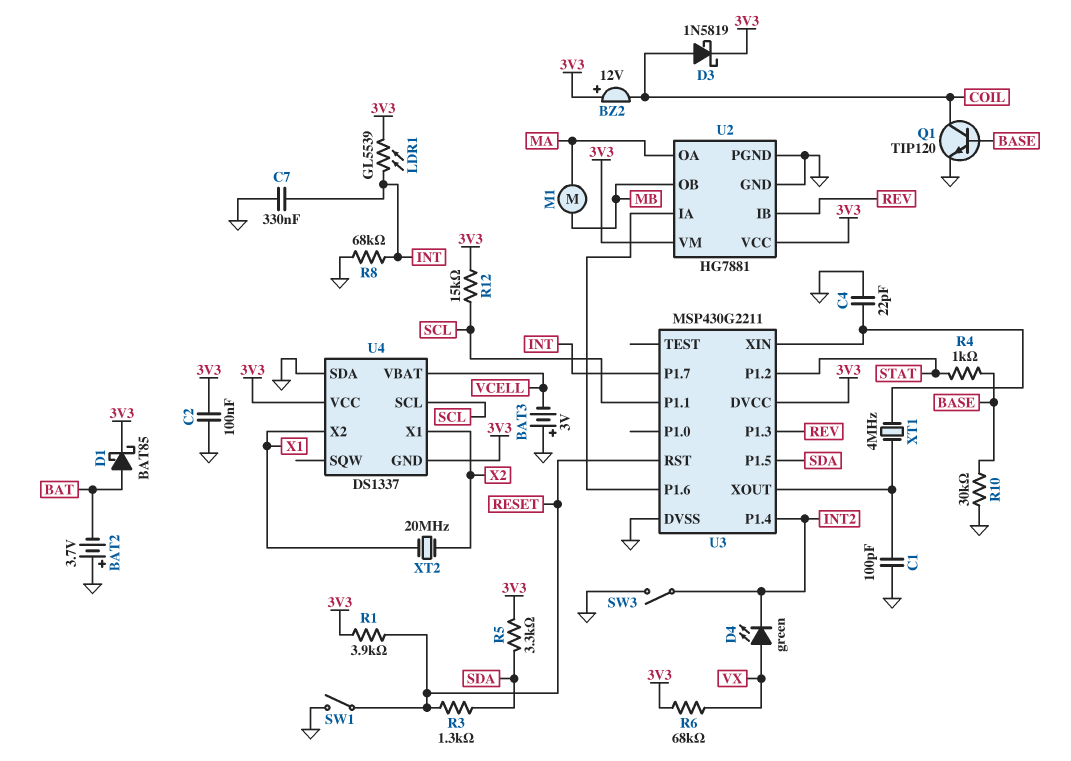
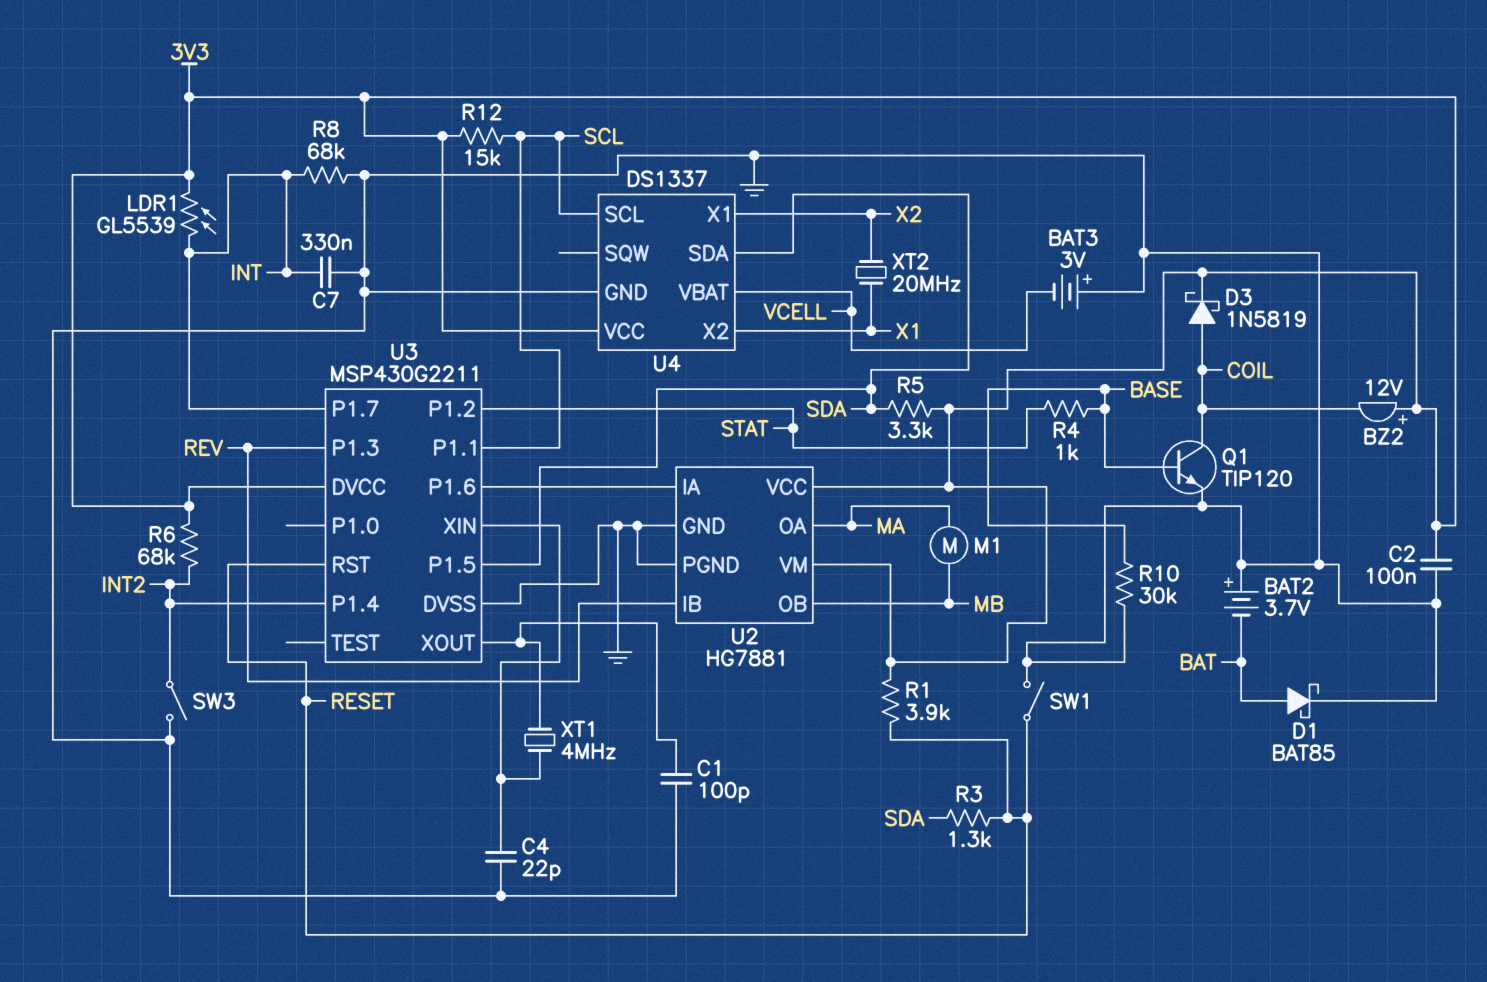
D1: schottky BAT85 (A BAT, K 3V3) -> schottky BAT85 (A BAT, K GND)
D4: LED green (A VX, K INT2) -> none
R6: 68k (3V3, VX) -> 68k (3V3, INT2)
U4 pin GND: 3V3 -> GND
U4 pin SDA: GND -> SDA

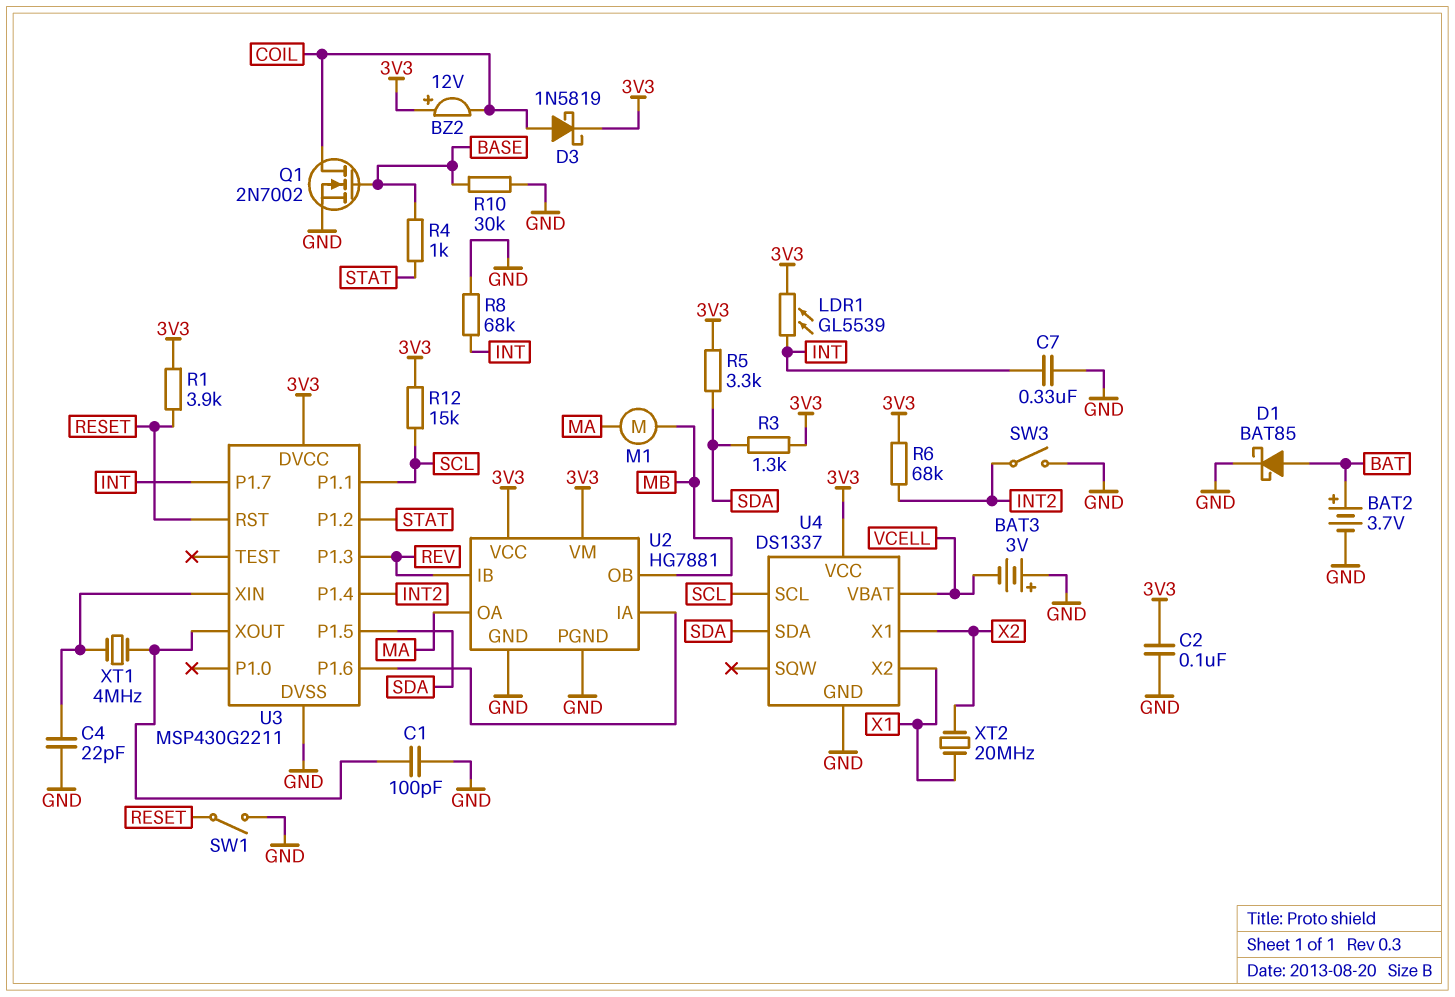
BAT2: 3.7V (plus GND, minus BAT) -> 3.7V (plus BAT, minus GND)
Q1: NPN TIP120 (B BASE, C COIL, E GND) -> NMOS 2N7002 (G BASE, D COIL, S GND)
R3: 1.3k (RESET, SDA) -> 1.3k (3V3, SDA)

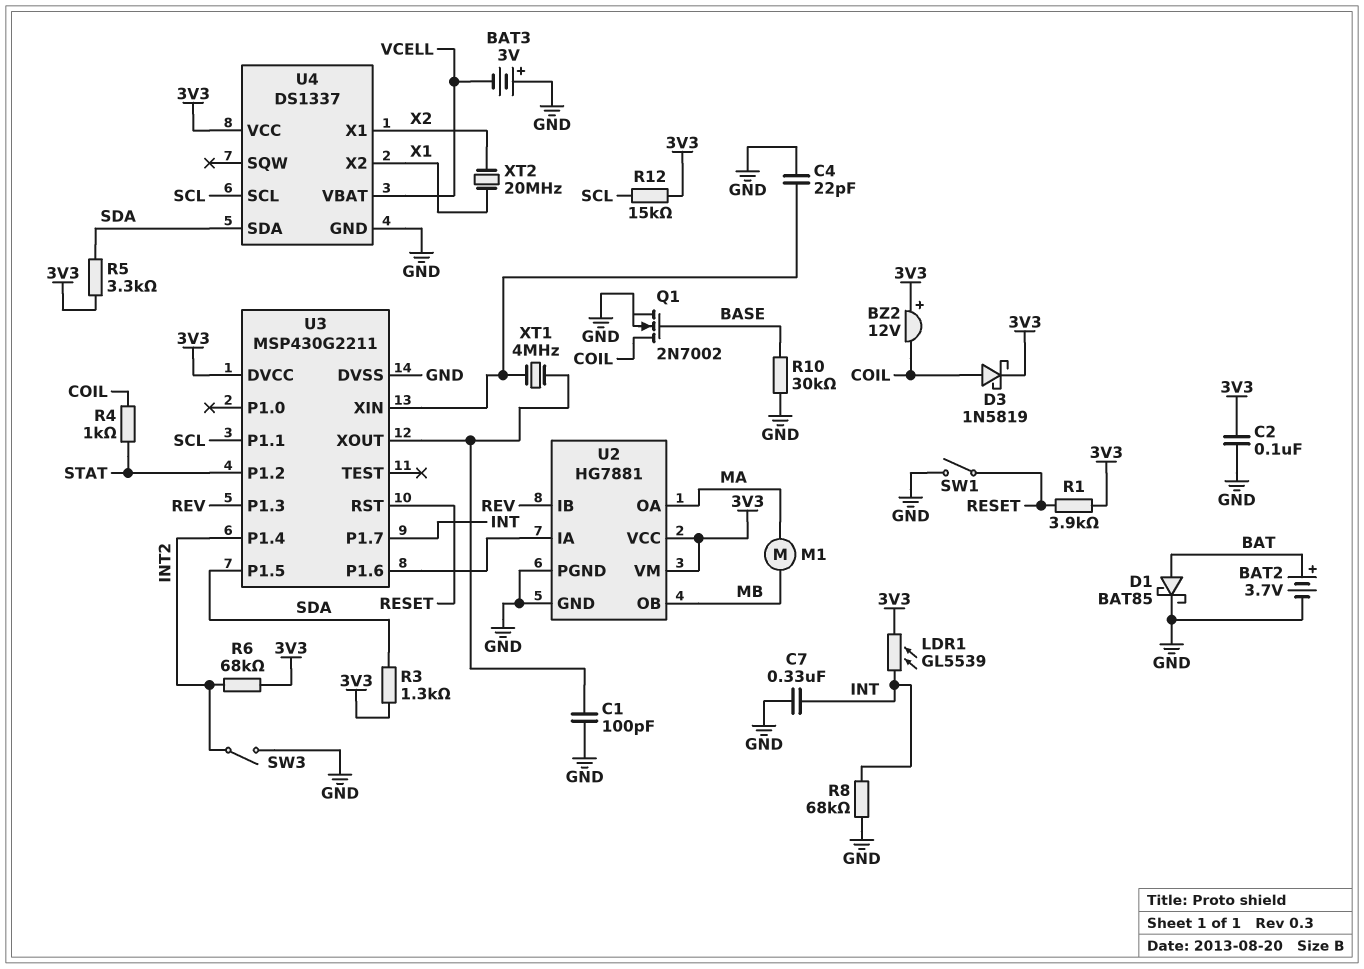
R4: 1k (BASE, STAT) -> 1k (COIL, STAT)

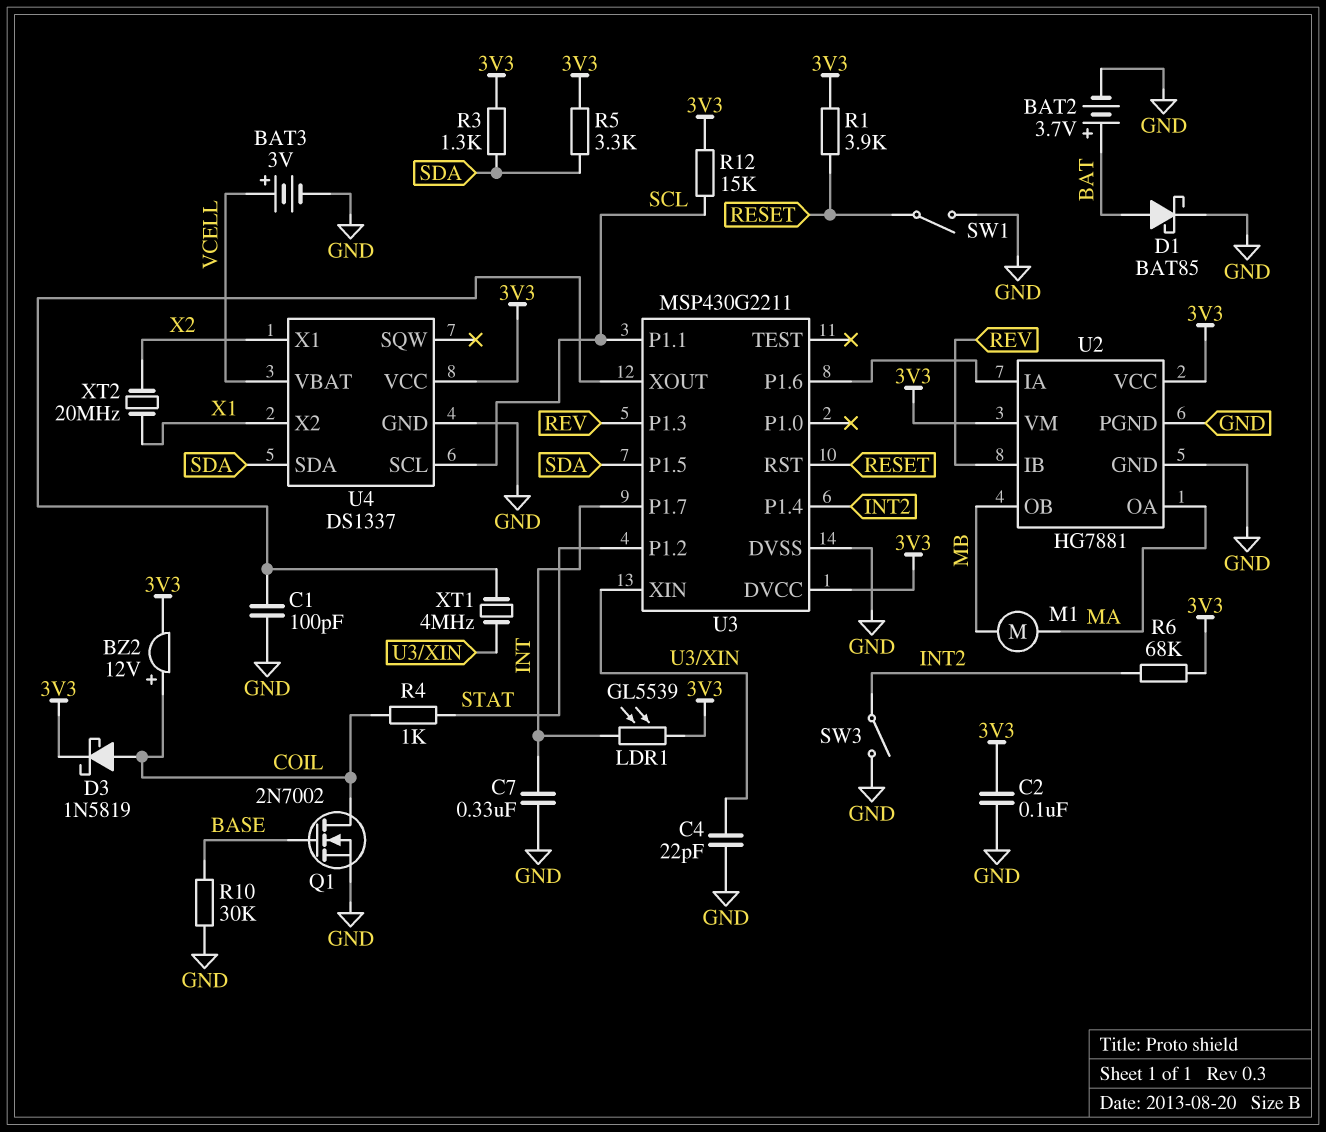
BAT3: 3V (plus GND, minus VCELL) -> 3V (plus VCELL, minus GND)
BZ2: buzzer 12V (plus 3V3, minus COIL) -> buzzer 12V (plus COIL, minus 3V3)
R8: 68k (GND, INT) -> none

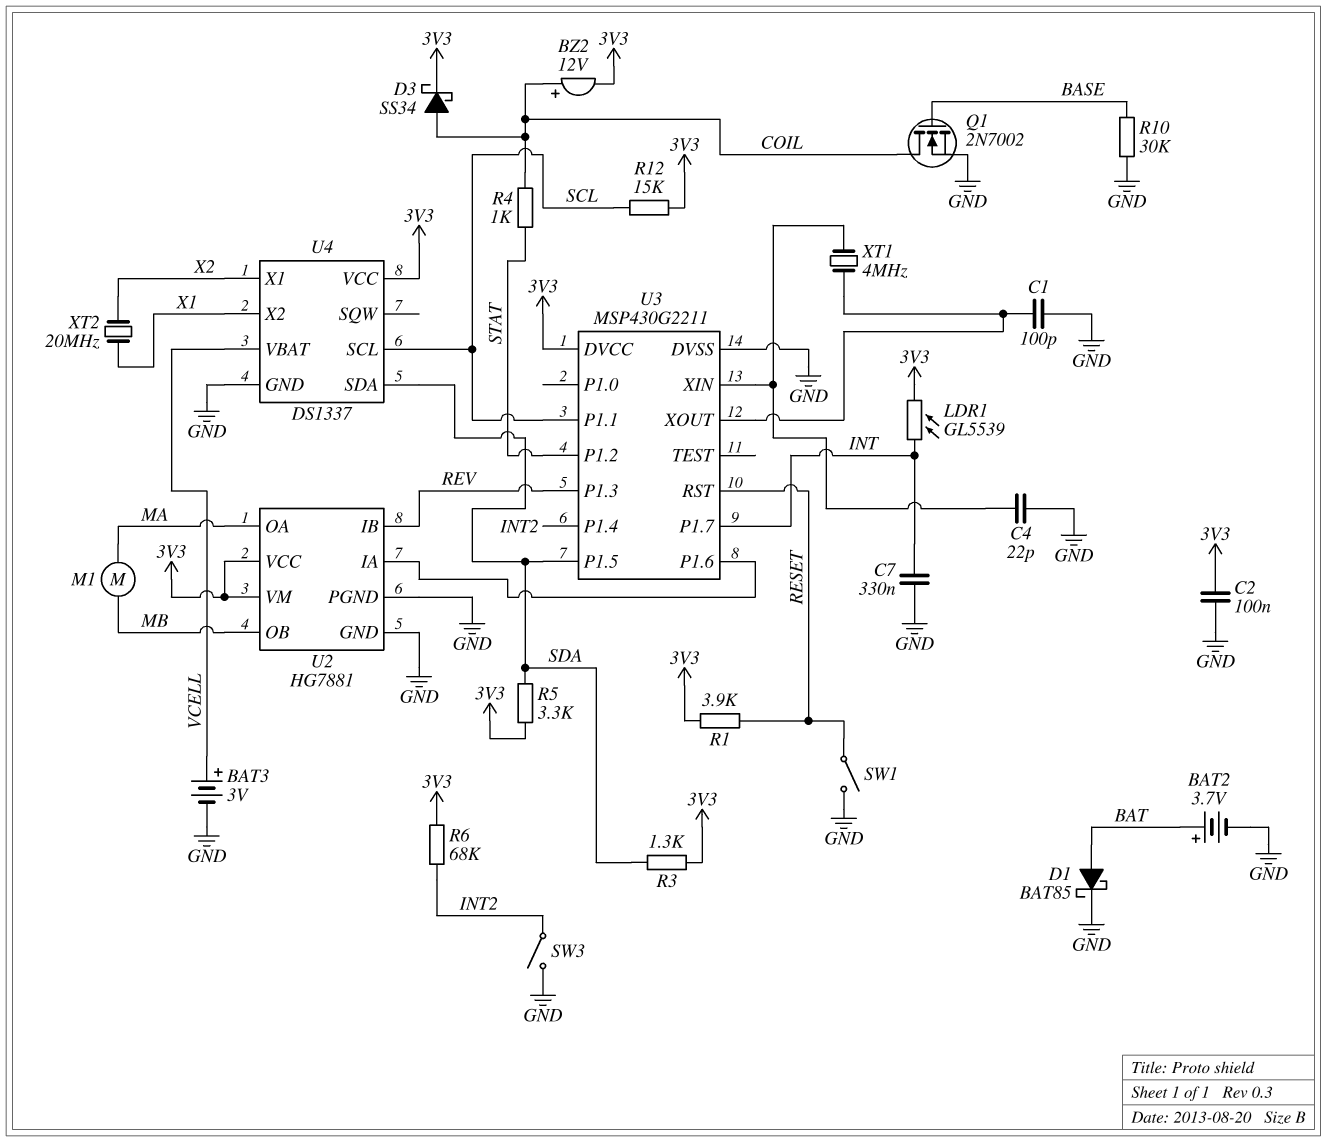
D3: schottky 1N5819 (A COIL, K 3V3) -> schottky SS34 (A COIL, K 3V3)

